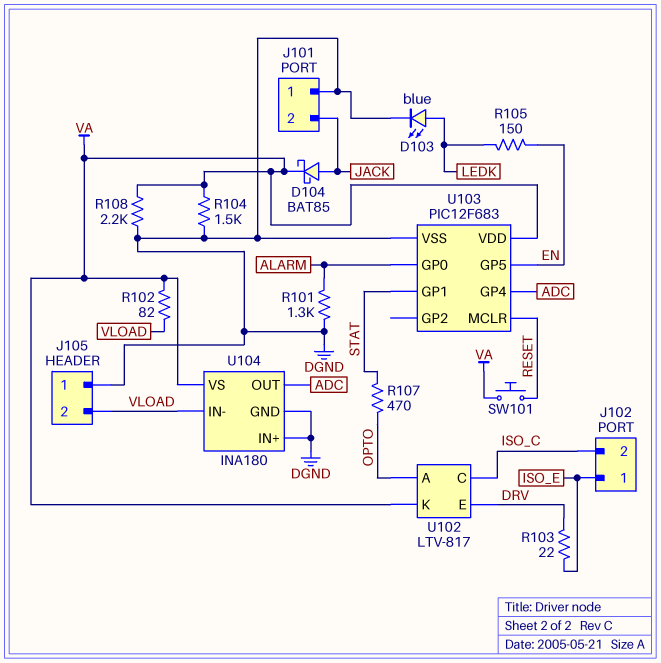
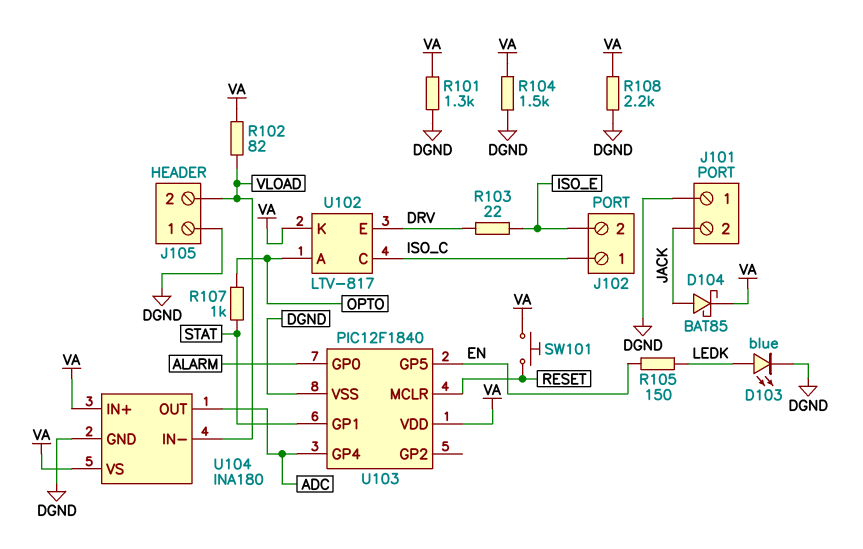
J102 pin 1: ISO_E -> ISO_C
J102 pin 2: ISO_C -> ISO_E
R101: 1.3k (ALARM, DGND) -> 1.3k (DGND, VA)
R107: 470 (OPTO, STAT) -> 1k (OPTO, STAT)
U103: PIC12F683 -> PIC12F1840
U104 pin IN+: DGND -> VA

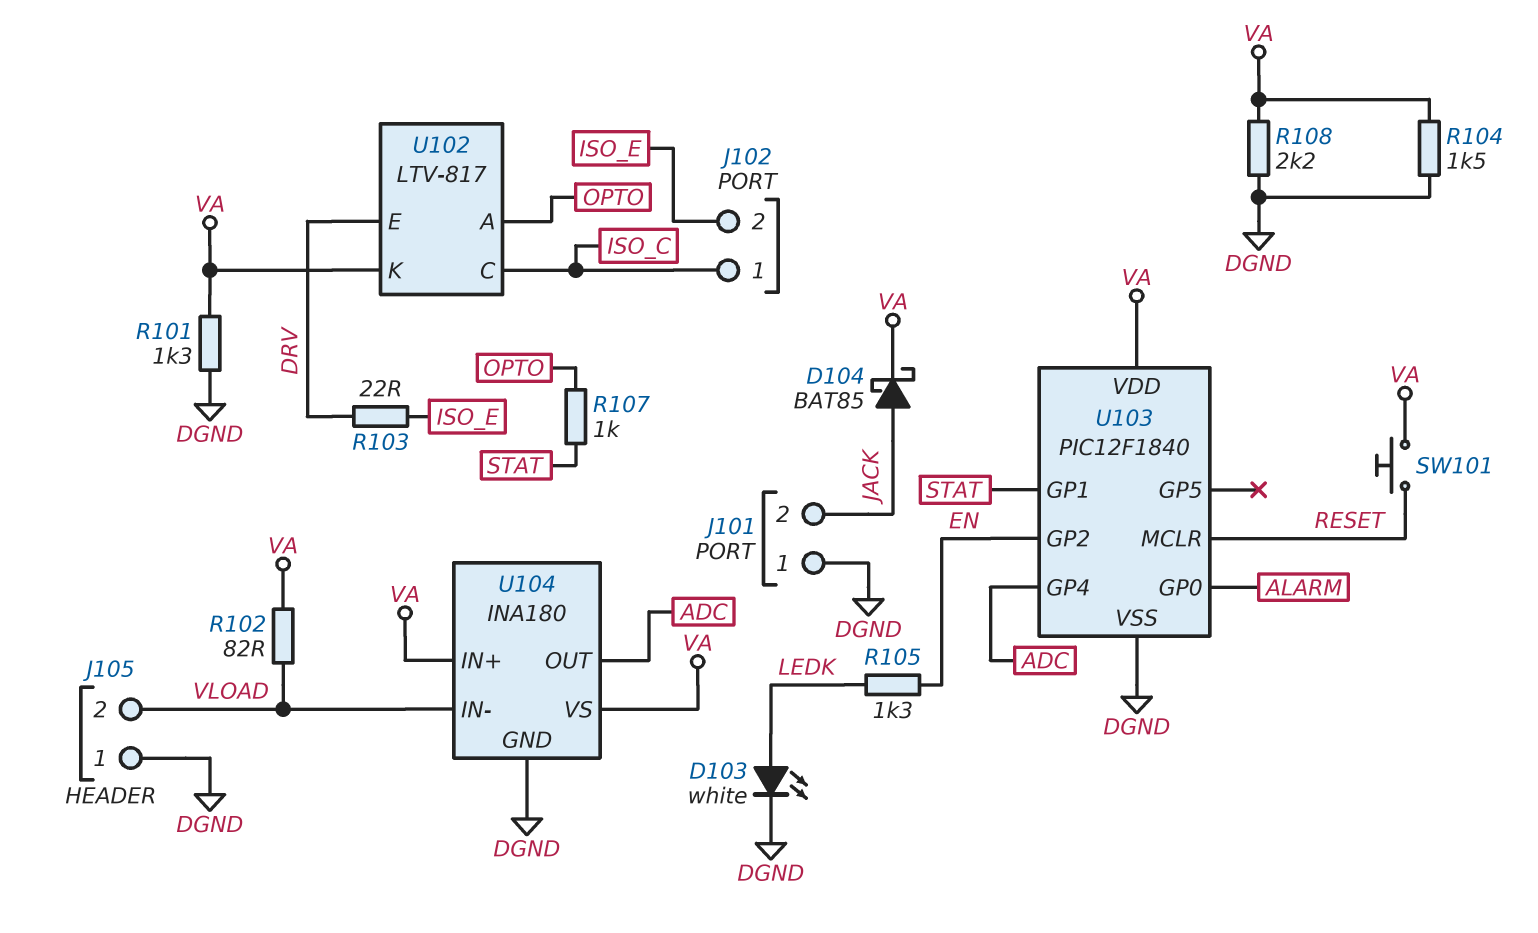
D103: LED blue (A LEDK, K DGND) -> LED white (A LEDK, K DGND)
R105: 150 (EN, LEDK) -> 1.3k (EN, LEDK)
U103 pin GP2: none -> EN
U103 pin GP5: EN -> none

